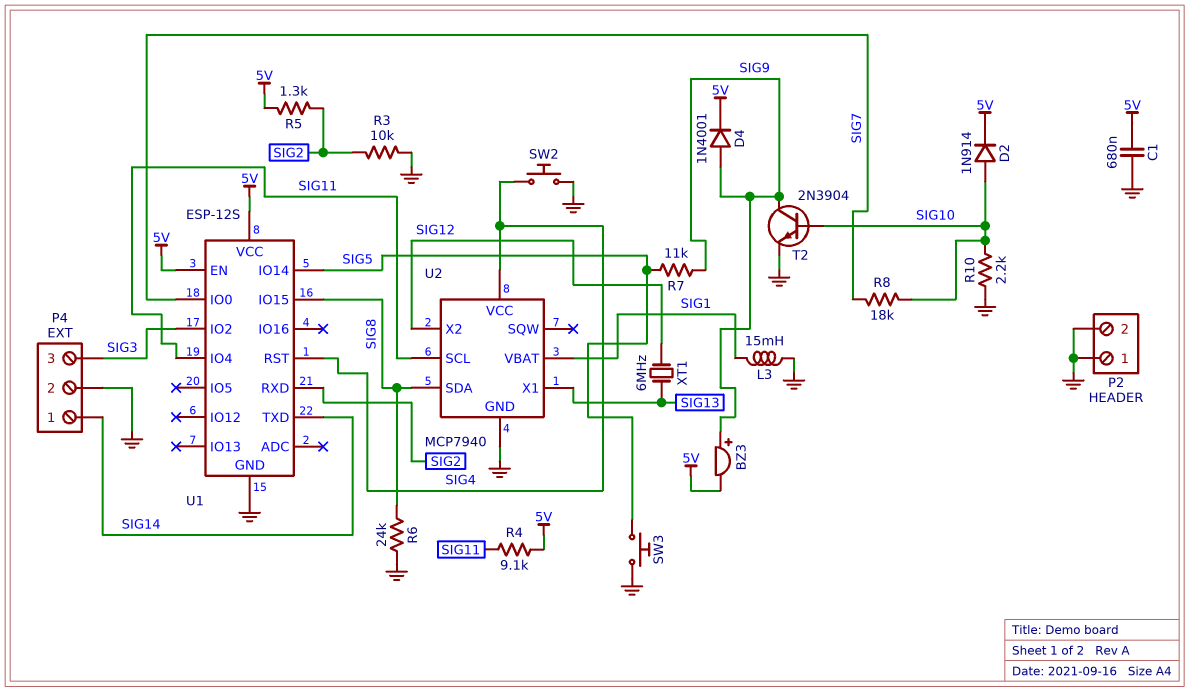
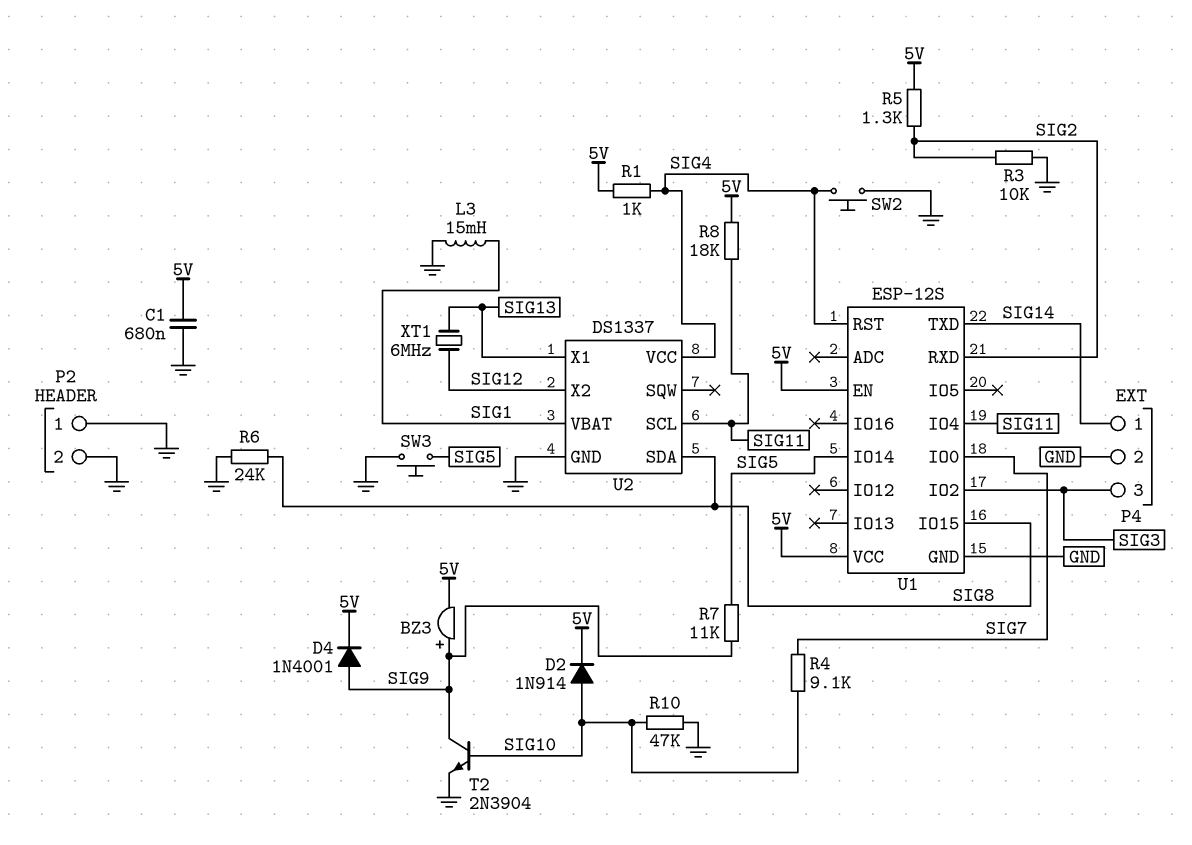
R1: none -> 1k (5V, SIG4)
R4: 9.1k (5V, SIG11) -> 9.1k (SIG7, SIG10)
R8: 18k (SIG7, SIG10) -> 18k (5V, SIG11)
R10: 2.2k (GND, SIG10) -> 47k (GND, SIG10)
U2: MCP7940 -> DS1337

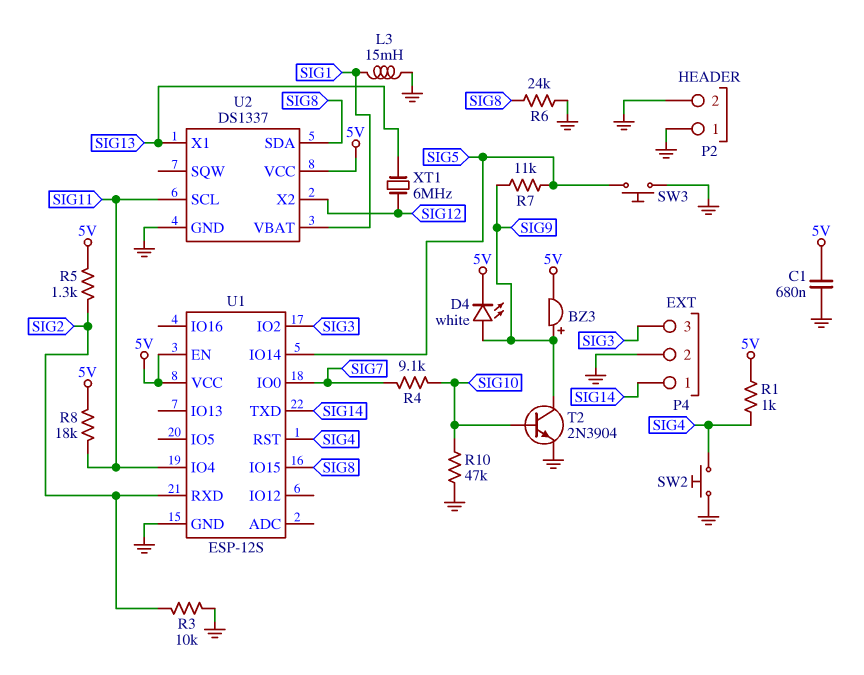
D2: diode 1N914 (A SIG10, K 5V) -> none
D4: diode 1N4001 (A SIG9, K 5V) -> LED white (A SIG9, K 5V)
U2 pin VCC: SIG4 -> 5V

